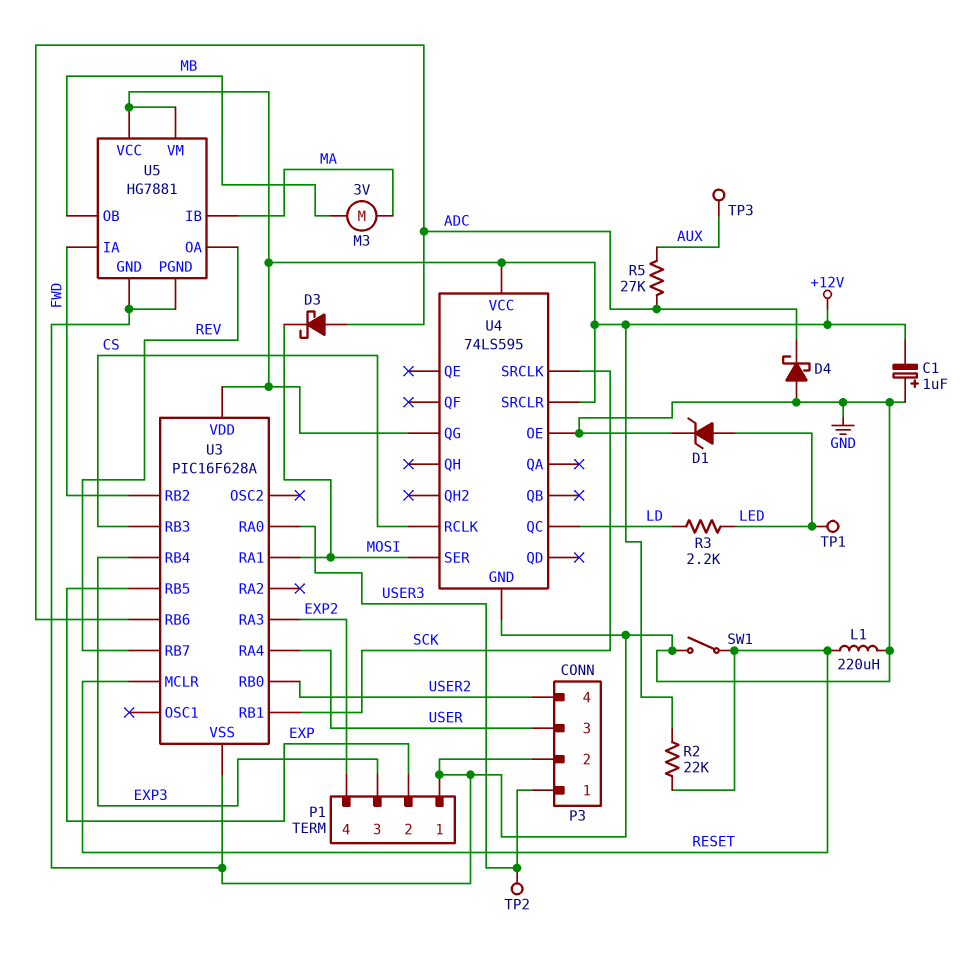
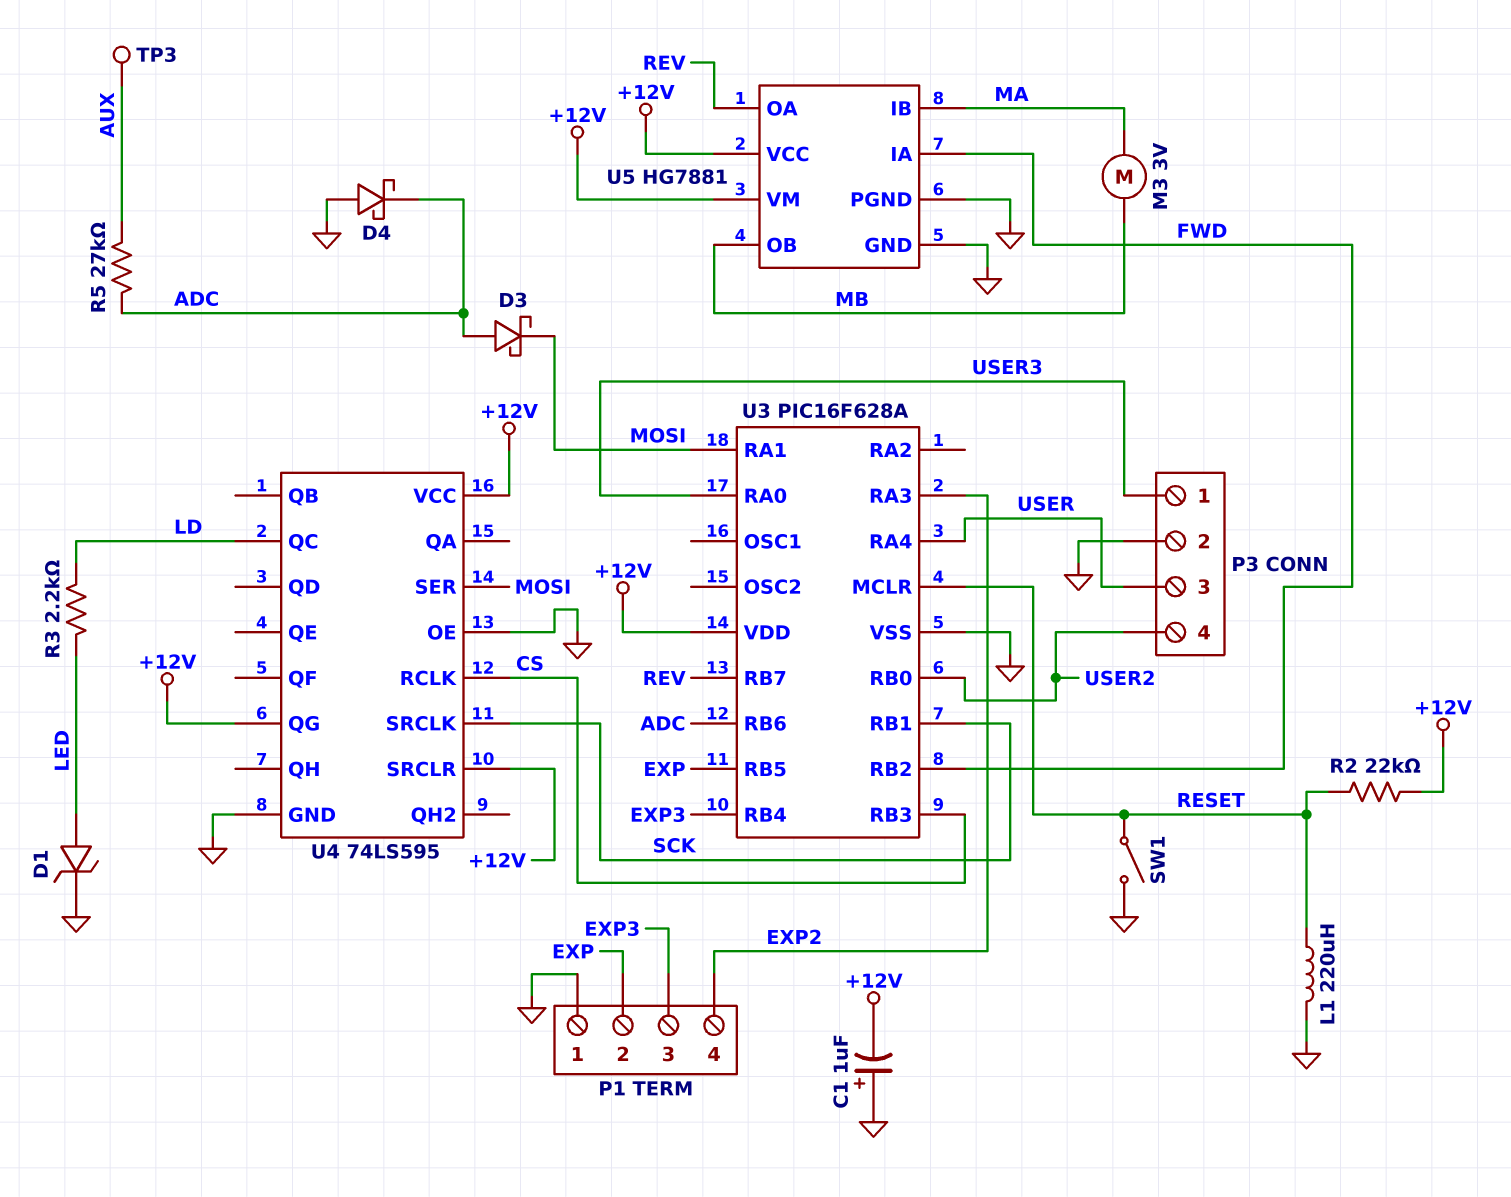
TP1: test point (LED) -> none
TP2: test point (USER3) -> none

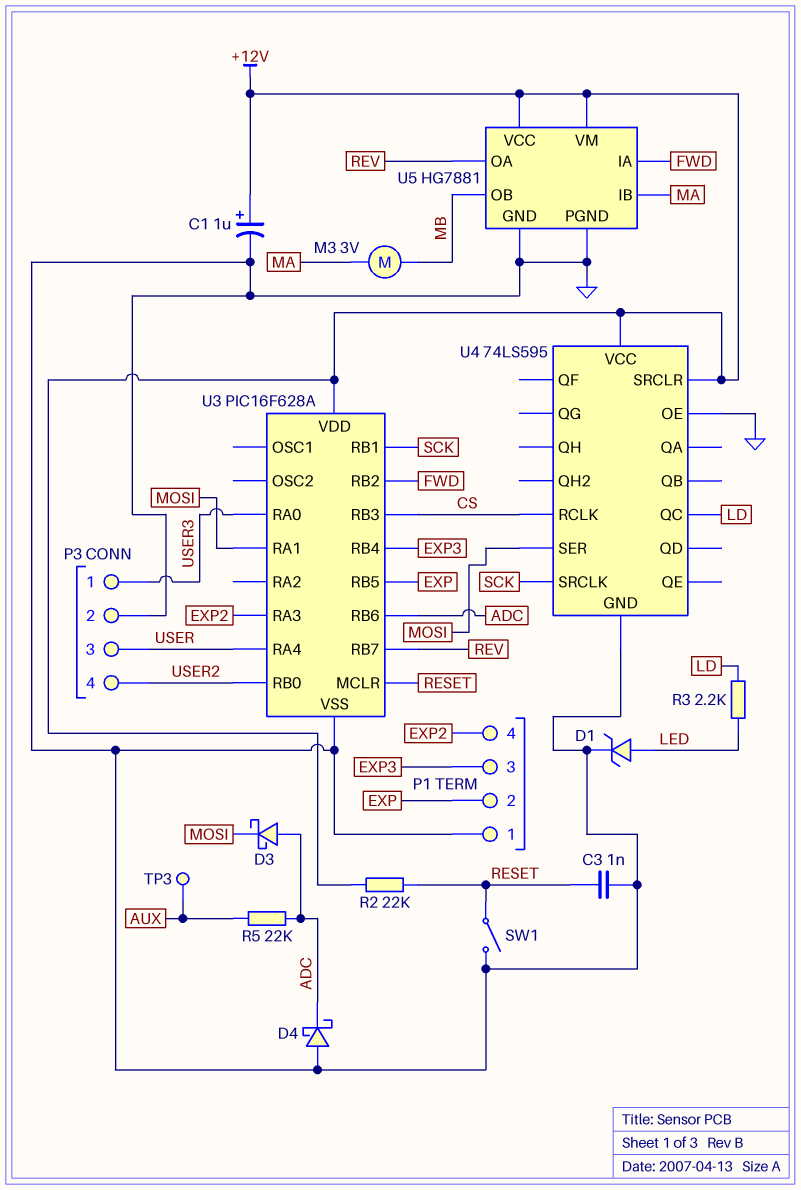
C1: 1uF (plus GND, minus +12V) -> 1uF (plus +12V, minus GND)
C3: none -> 1nF (GND, RESET)
L1: 220uH (GND, RESET) -> none
R5: 27k (ADC, AUX) -> 22k (ADC, AUX)
U4 pin QG: +12V -> none

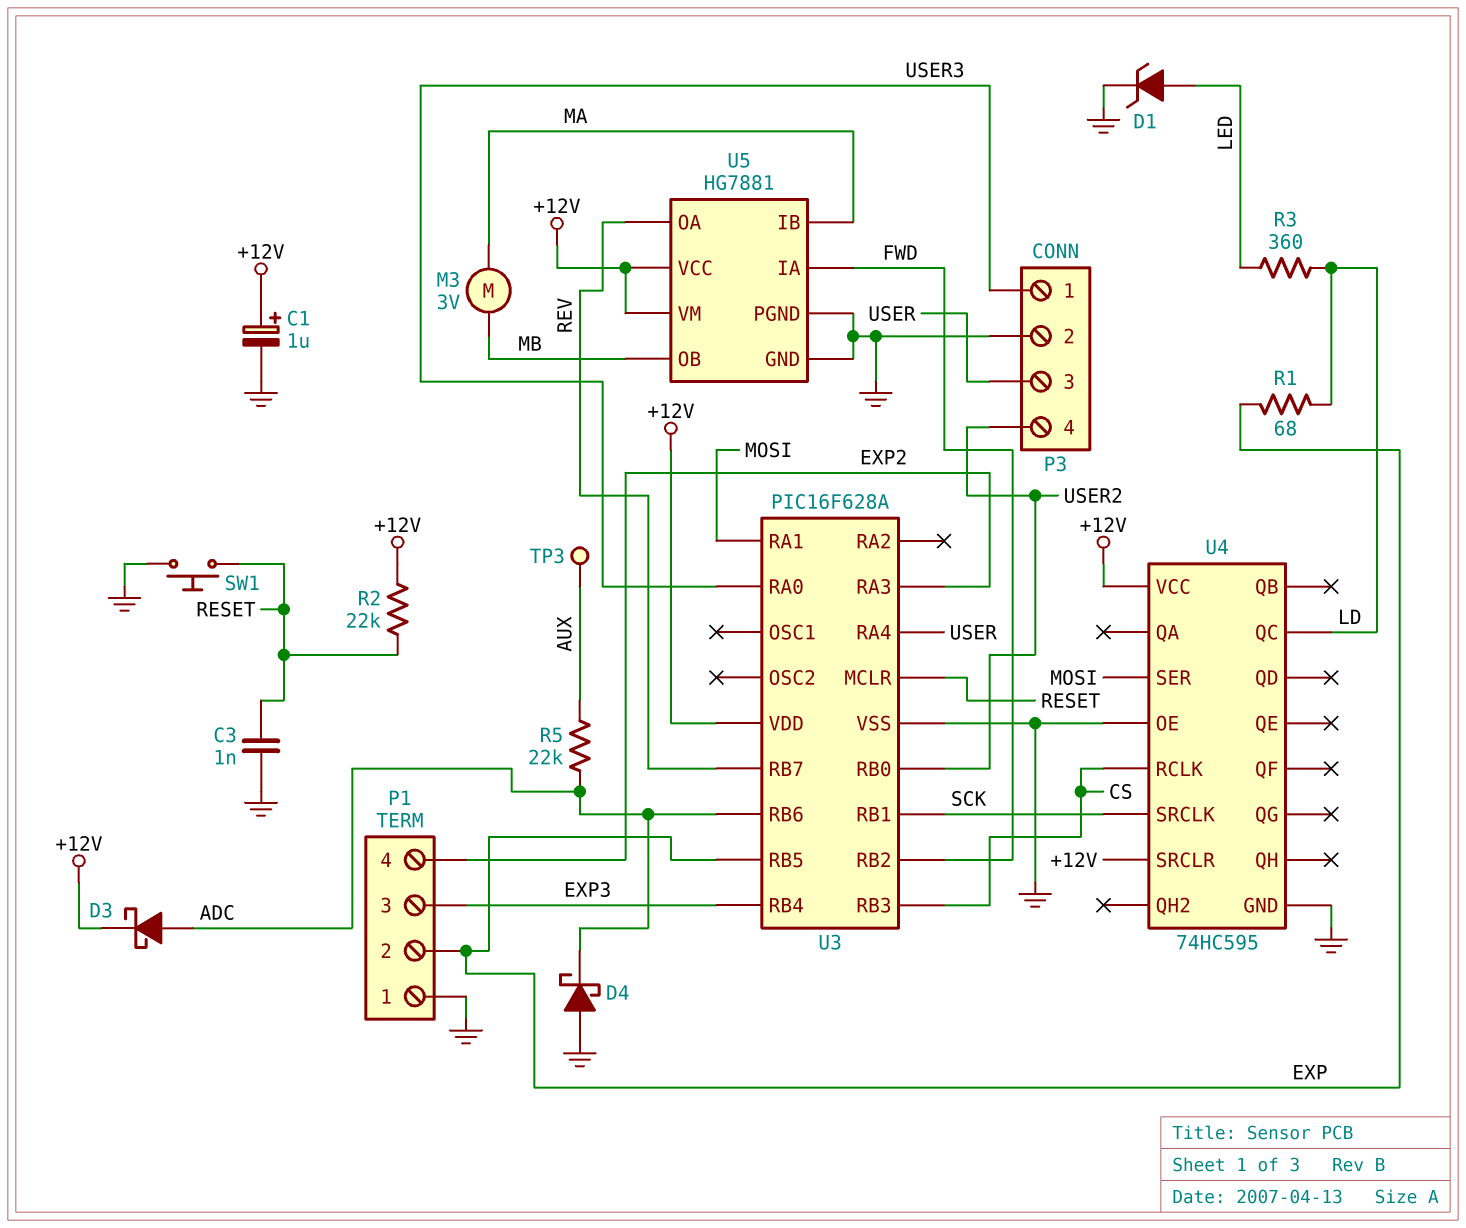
D3: schottky (A ADC, K MOSI) -> schottky (A ADC, K +12V)
R1: none -> 68 (EXP, LD)
R3: 2.2k (LD, LED) -> 360 (LD, LED)
SW1: switch (GND, RESET) -> button (GND, RESET)
U4: 74LS595 -> 74HC595

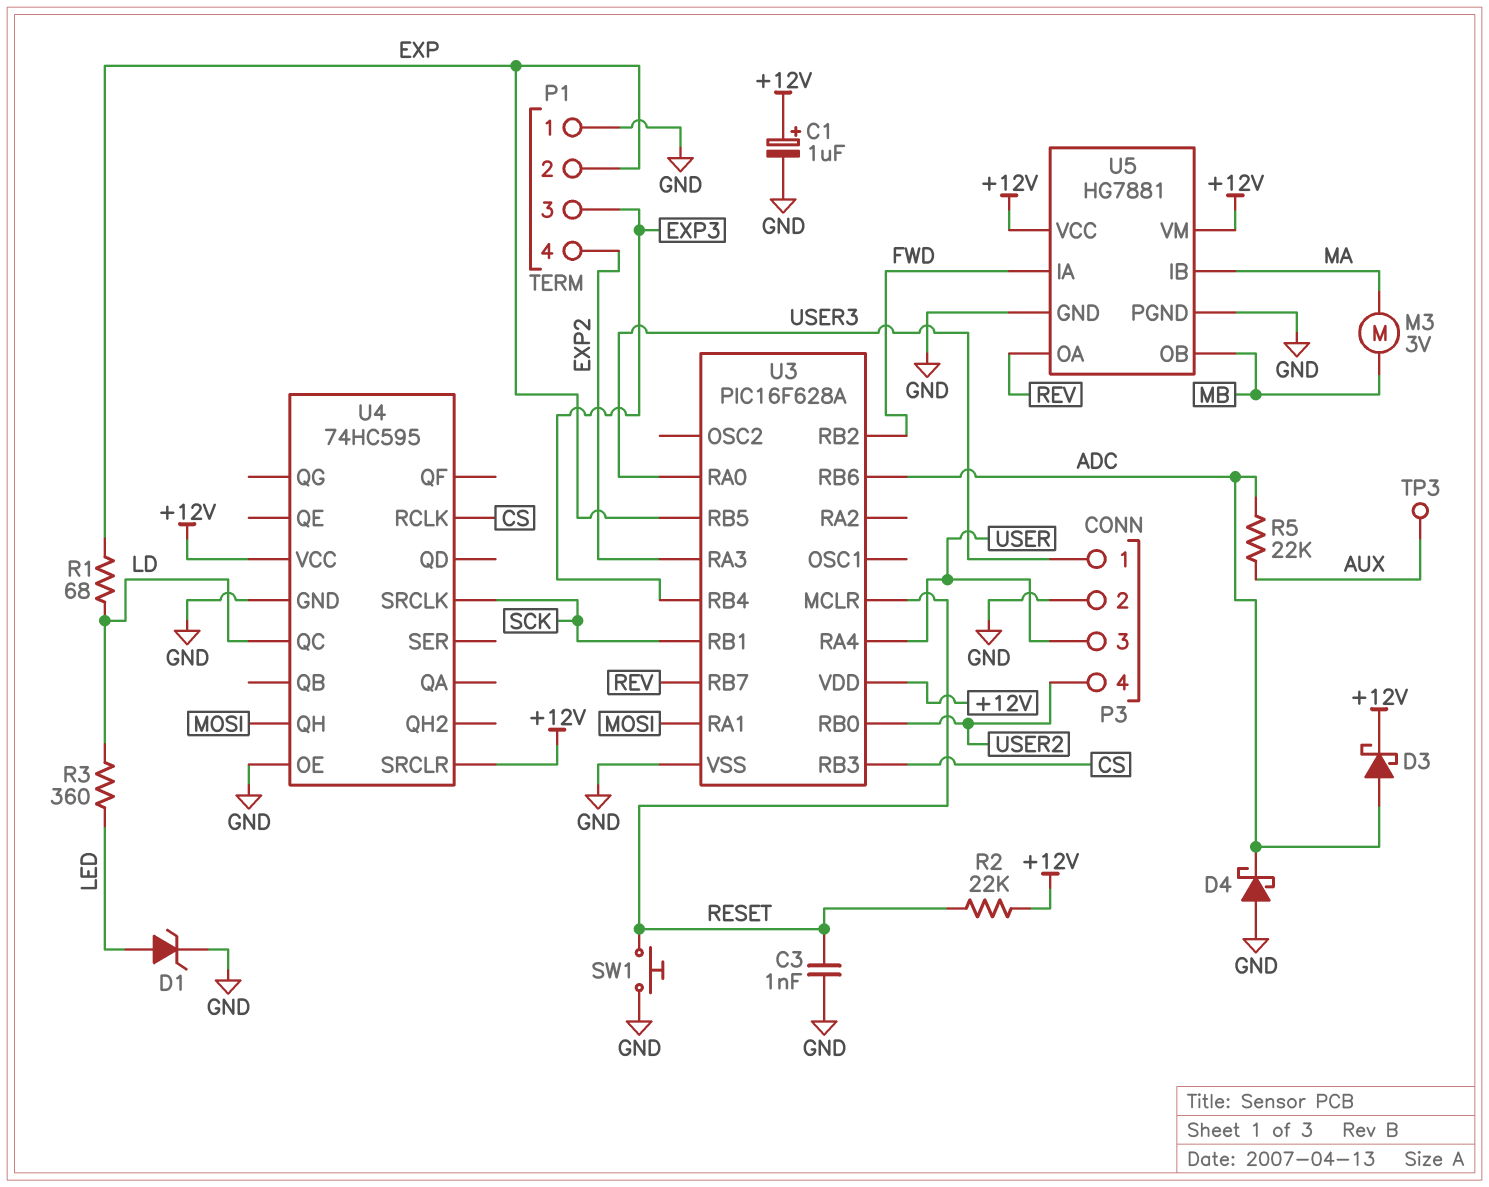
U4 pin QH: none -> MOSI
U4 pin SER: MOSI -> none

